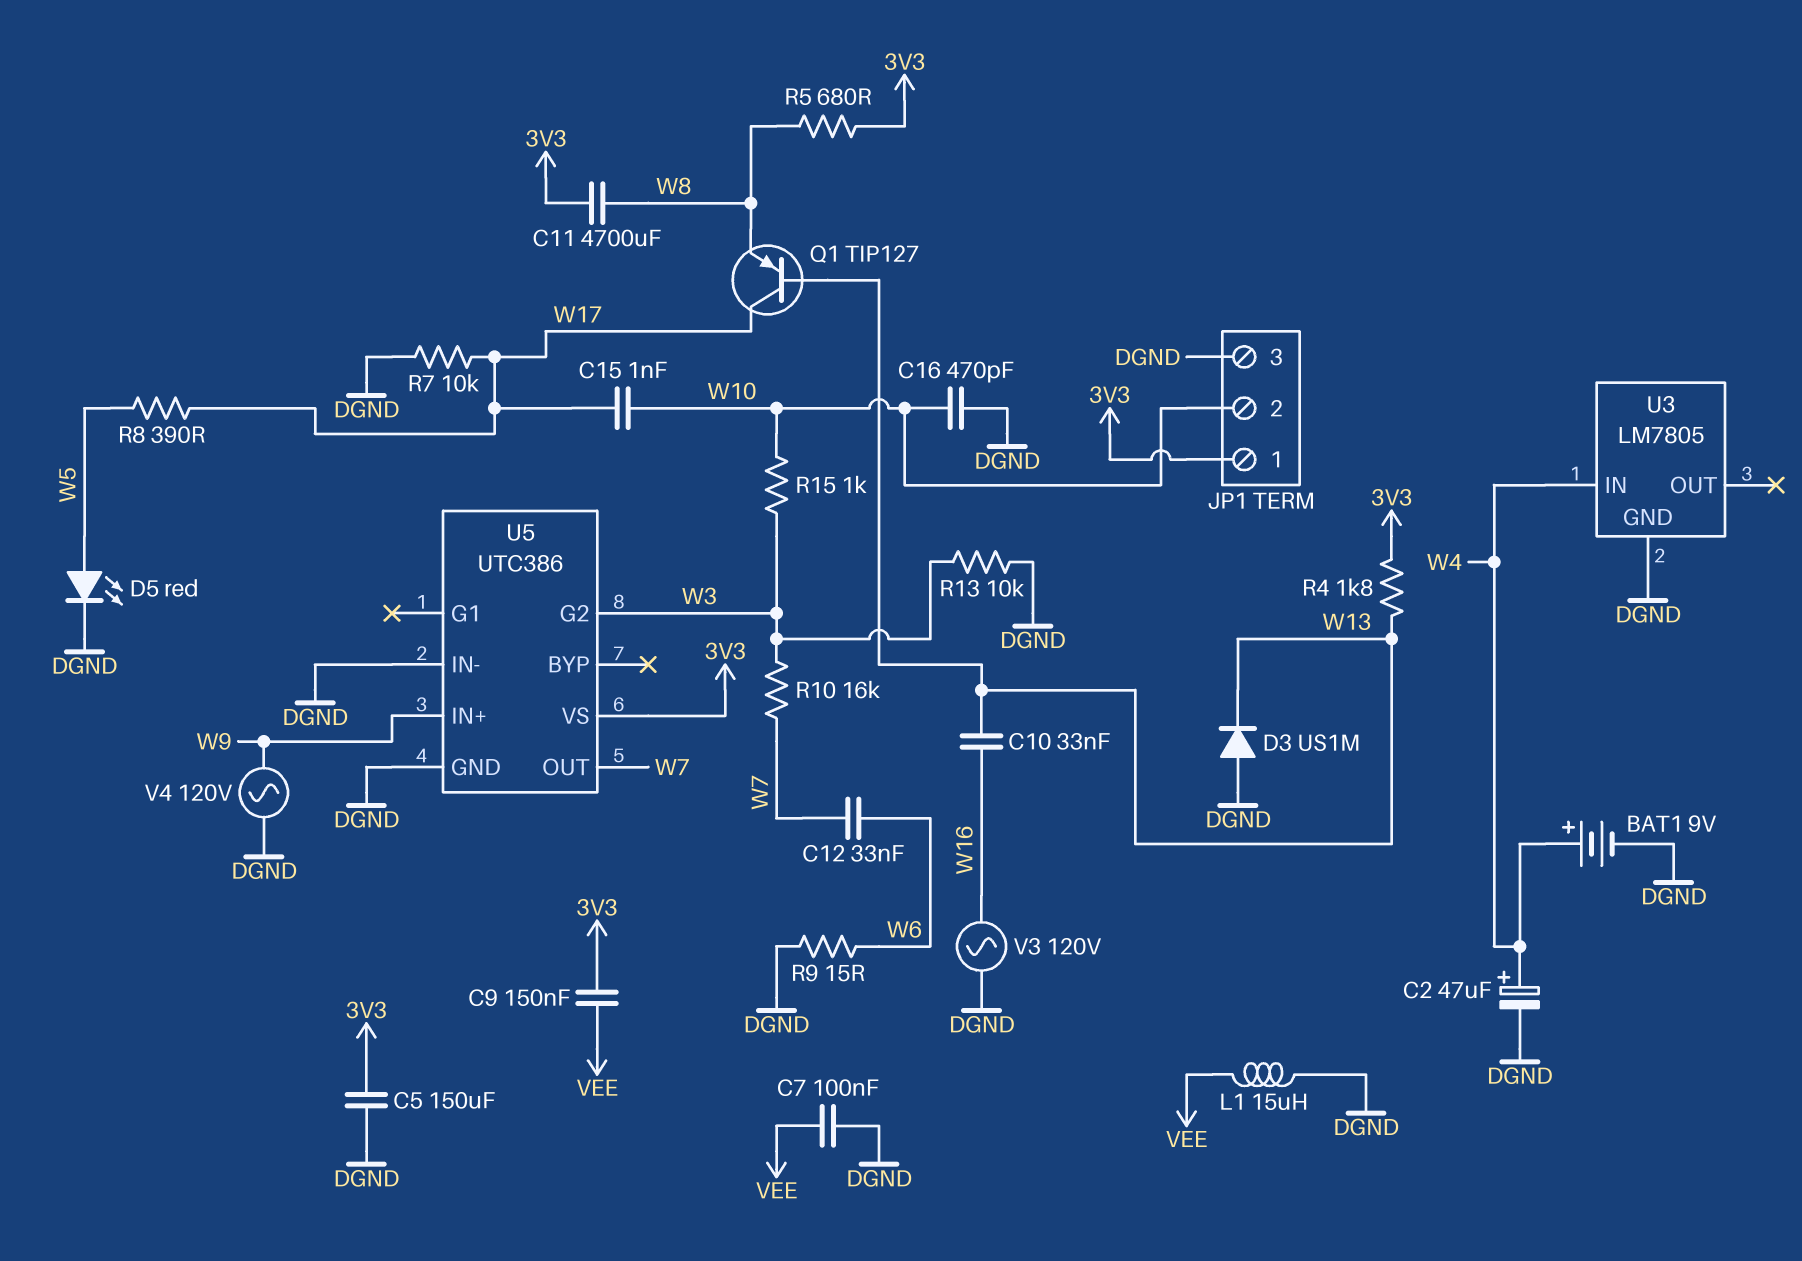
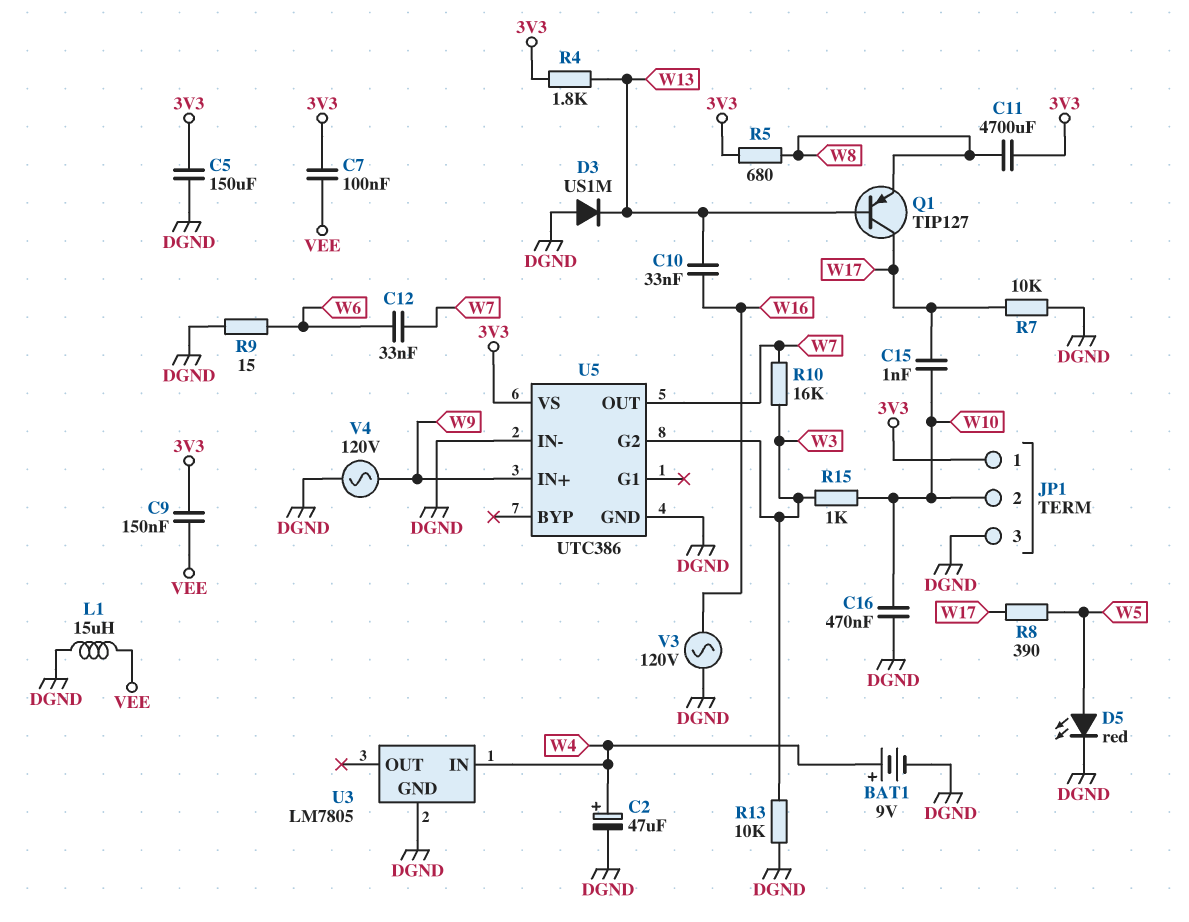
C7: 100nF (DGND, VEE) -> 100nF (3V3, VEE)
C16: 470pF (DGND, W10) -> 470nF (DGND, W10)

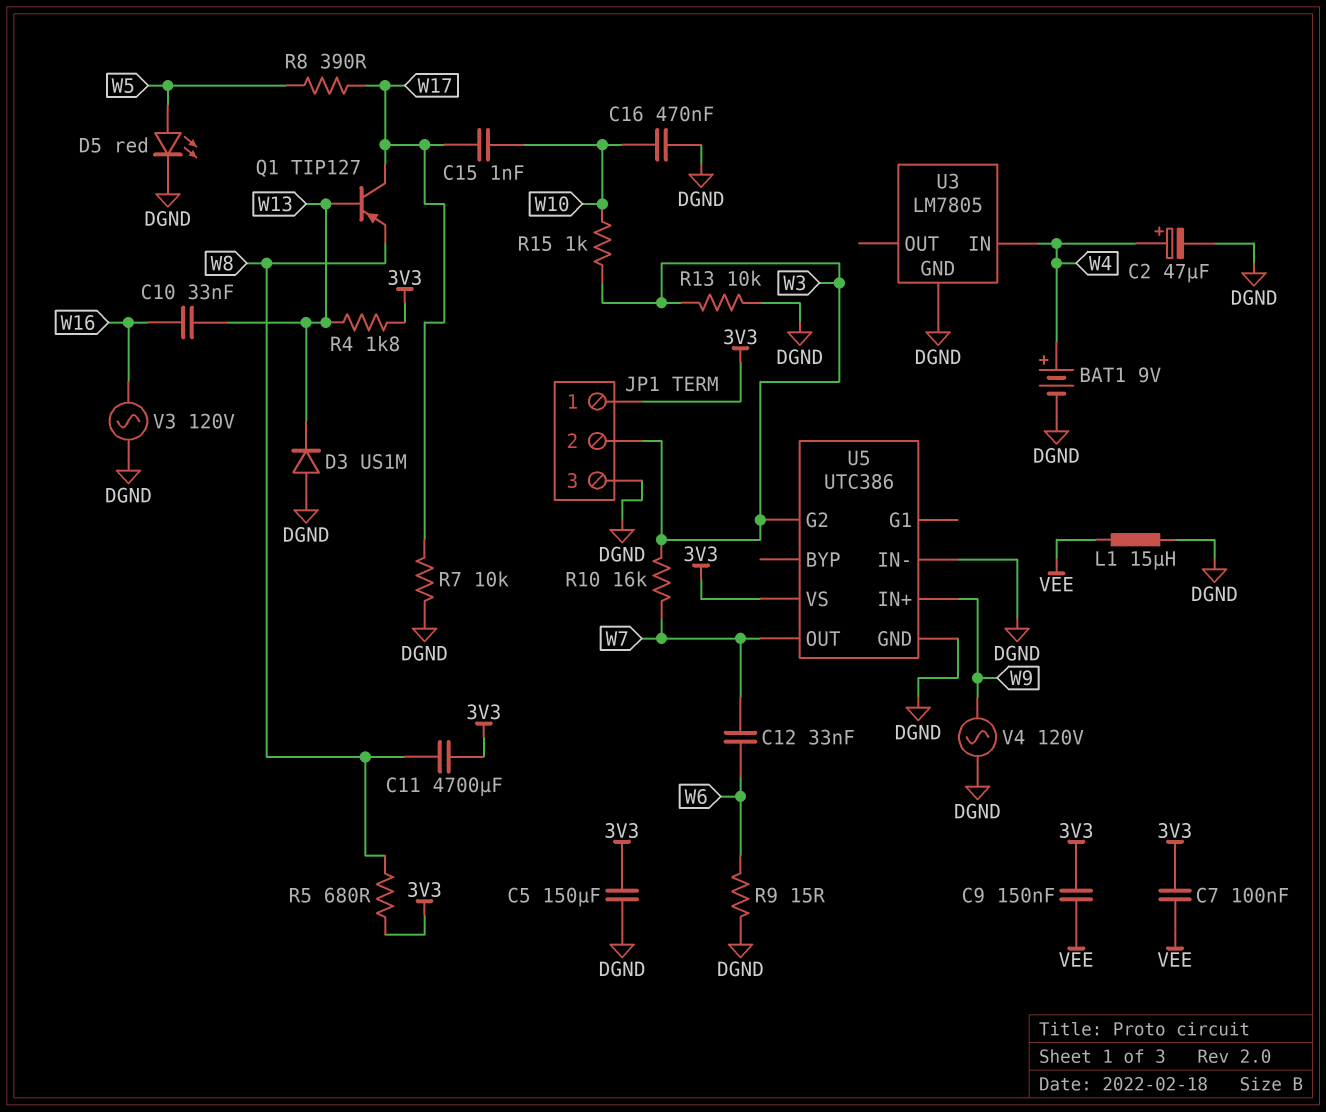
JP1 pin 2: W10 -> W3

